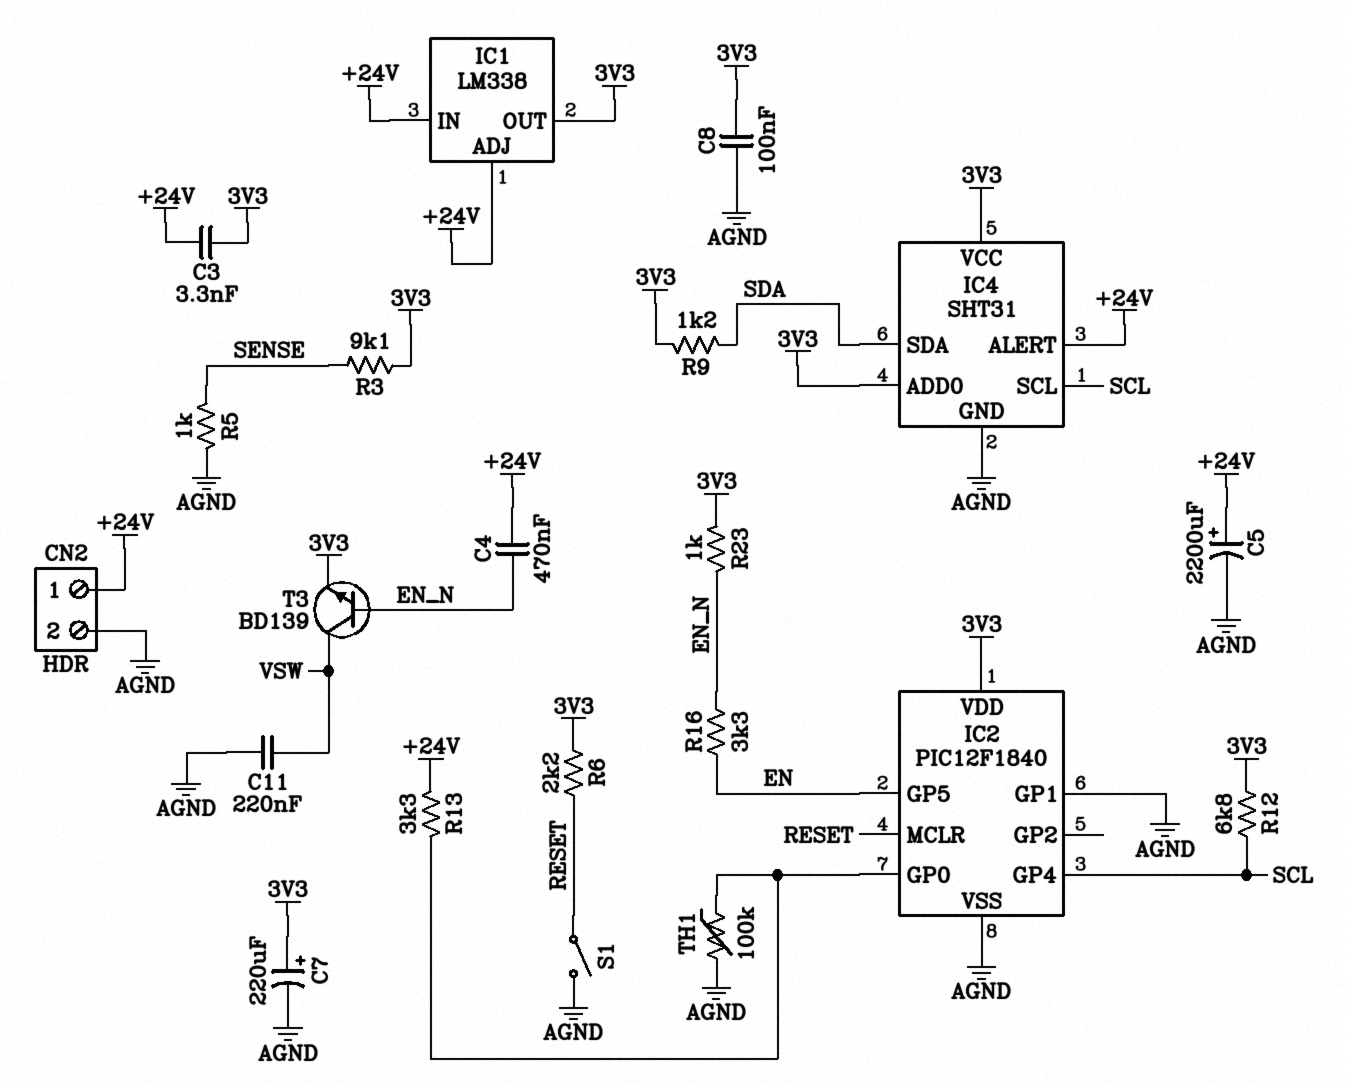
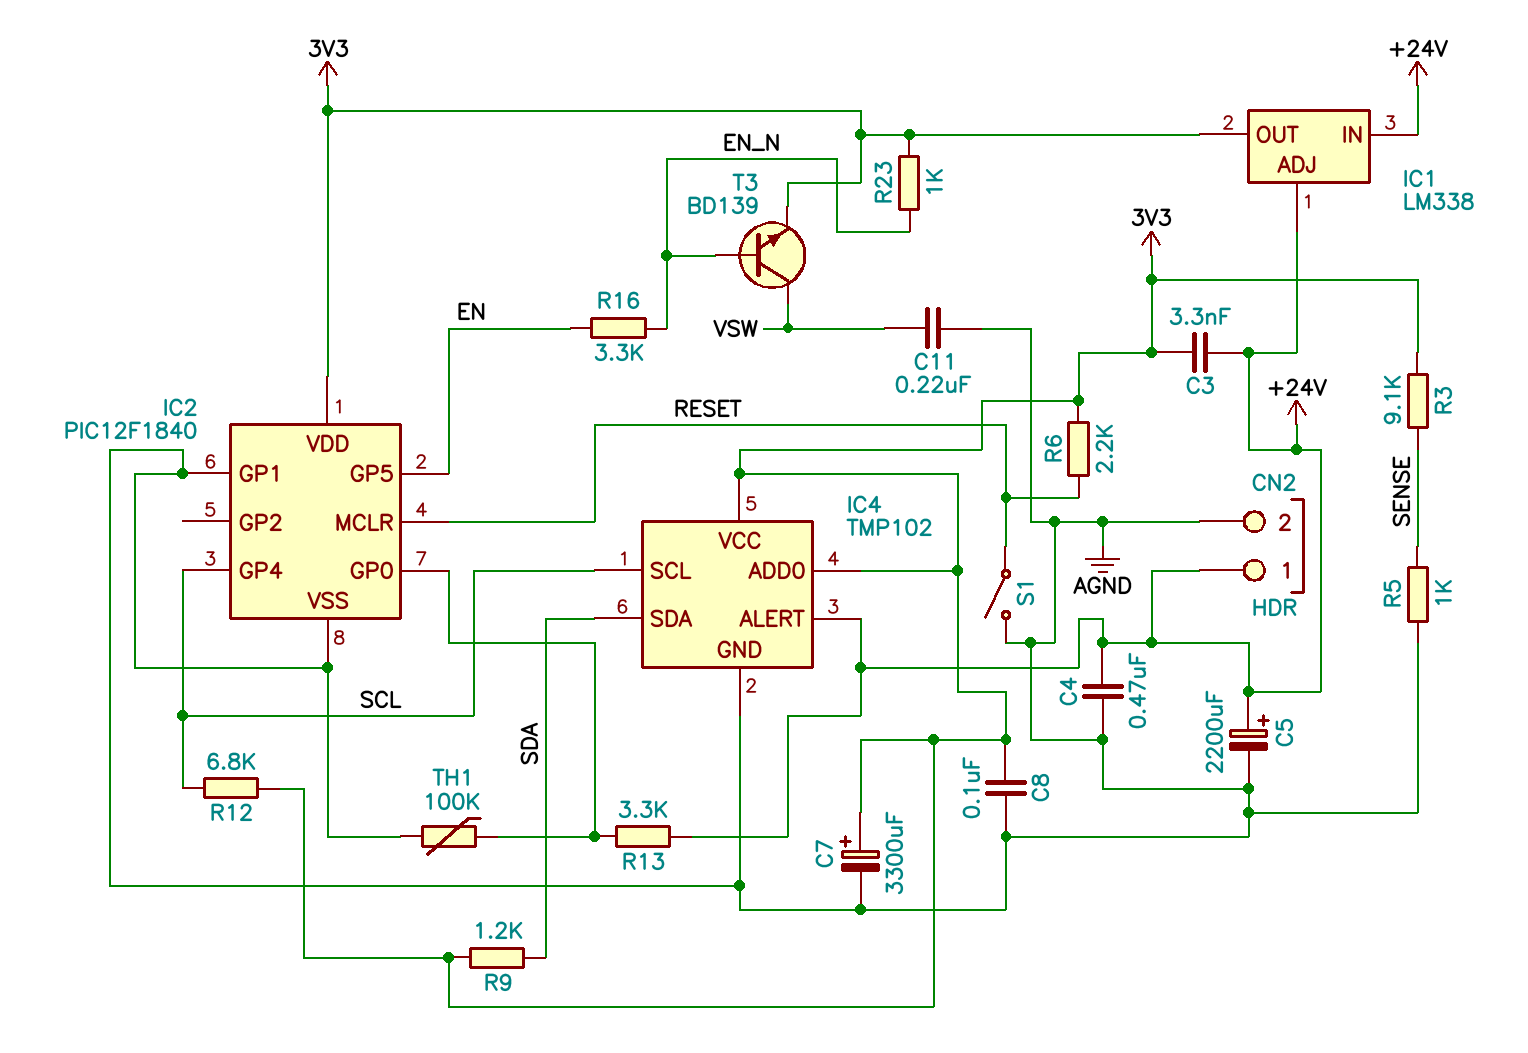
C4: 470nF (+24V, EN_N) -> 470nF (+24V, AGND)
C7: 220uF (plus 3V3, minus AGND) -> 3300uF (plus 3V3, minus AGND)
IC4: SHT31 -> TMP102

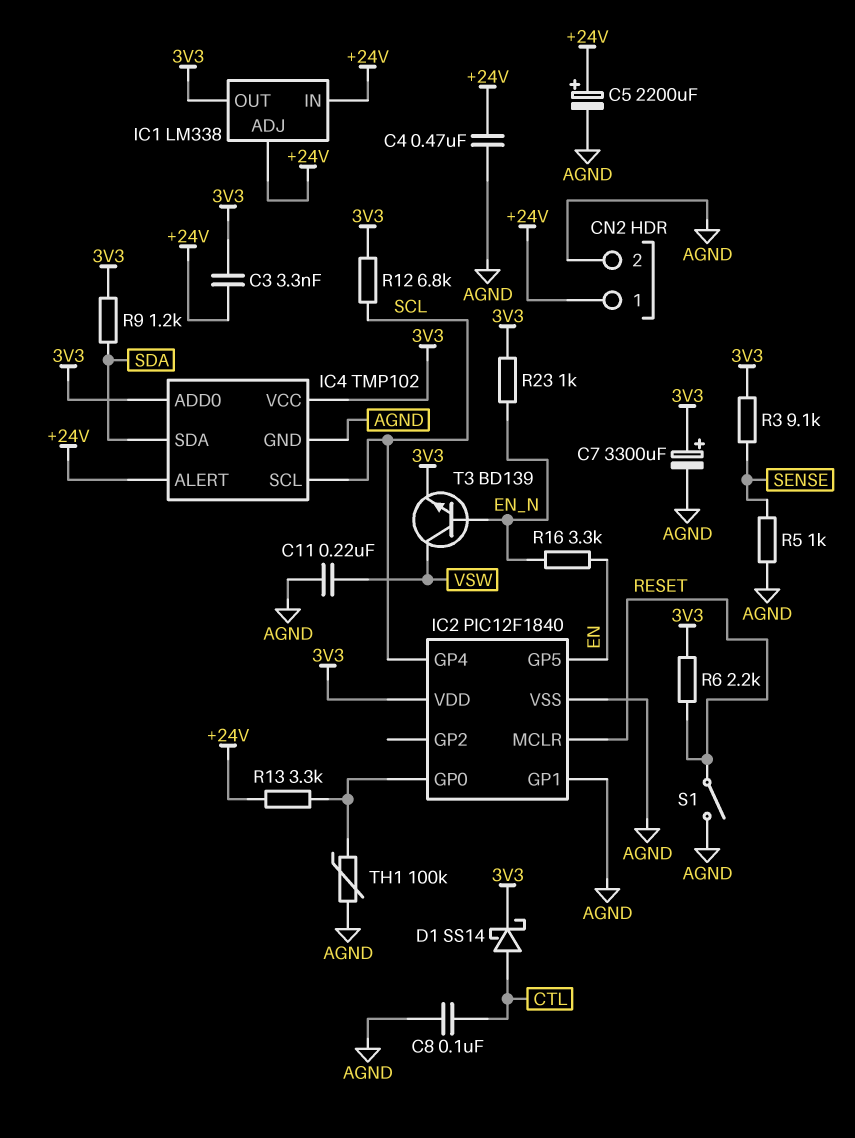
C8: 100nF (3V3, AGND) -> 100nF (AGND, CTL)
D1: none -> schottky SS14 (A CTL, K 3V3)

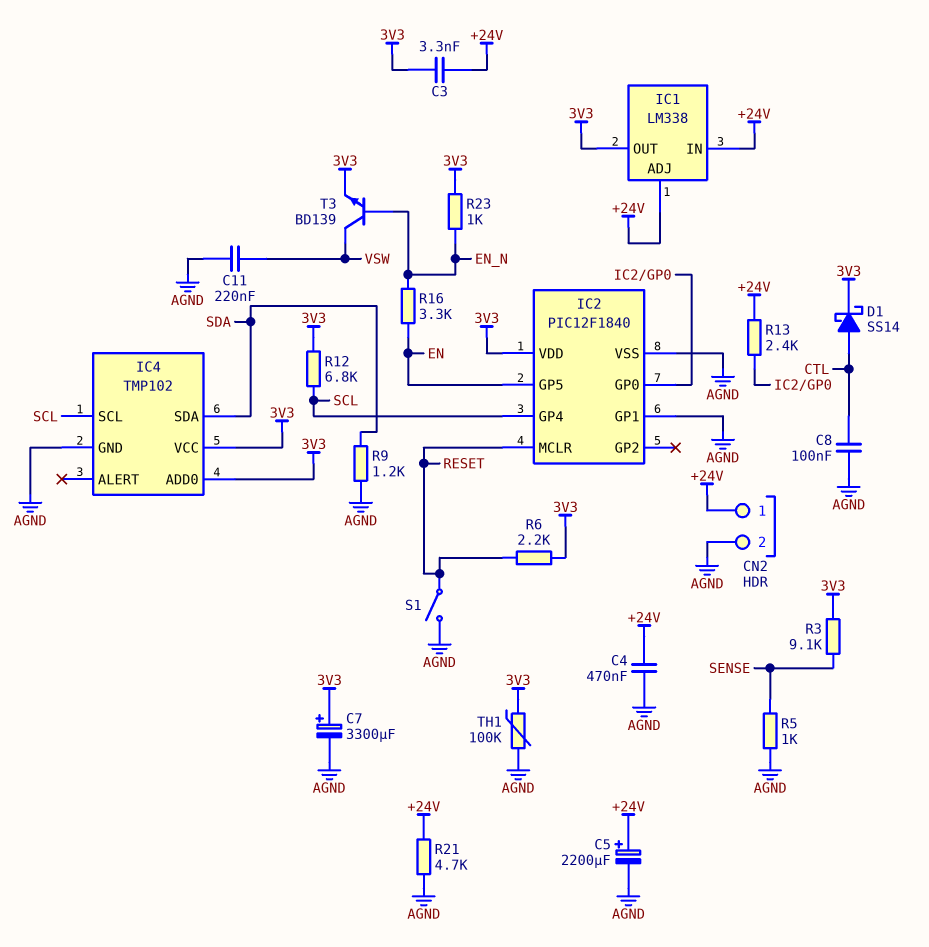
IC4 pin ALERT: +24V -> none
R9: 1.2k (3V3, SDA) -> 1.2k (AGND, SDA)
R13: 3.3k (+24V, IC2/GP0) -> 2.4k (+24V, IC2/GP0)
R21: none -> 4.7k (+24V, AGND)
TH1: 100k (AGND, IC2/GP0) -> 100k (3V3, AGND)

